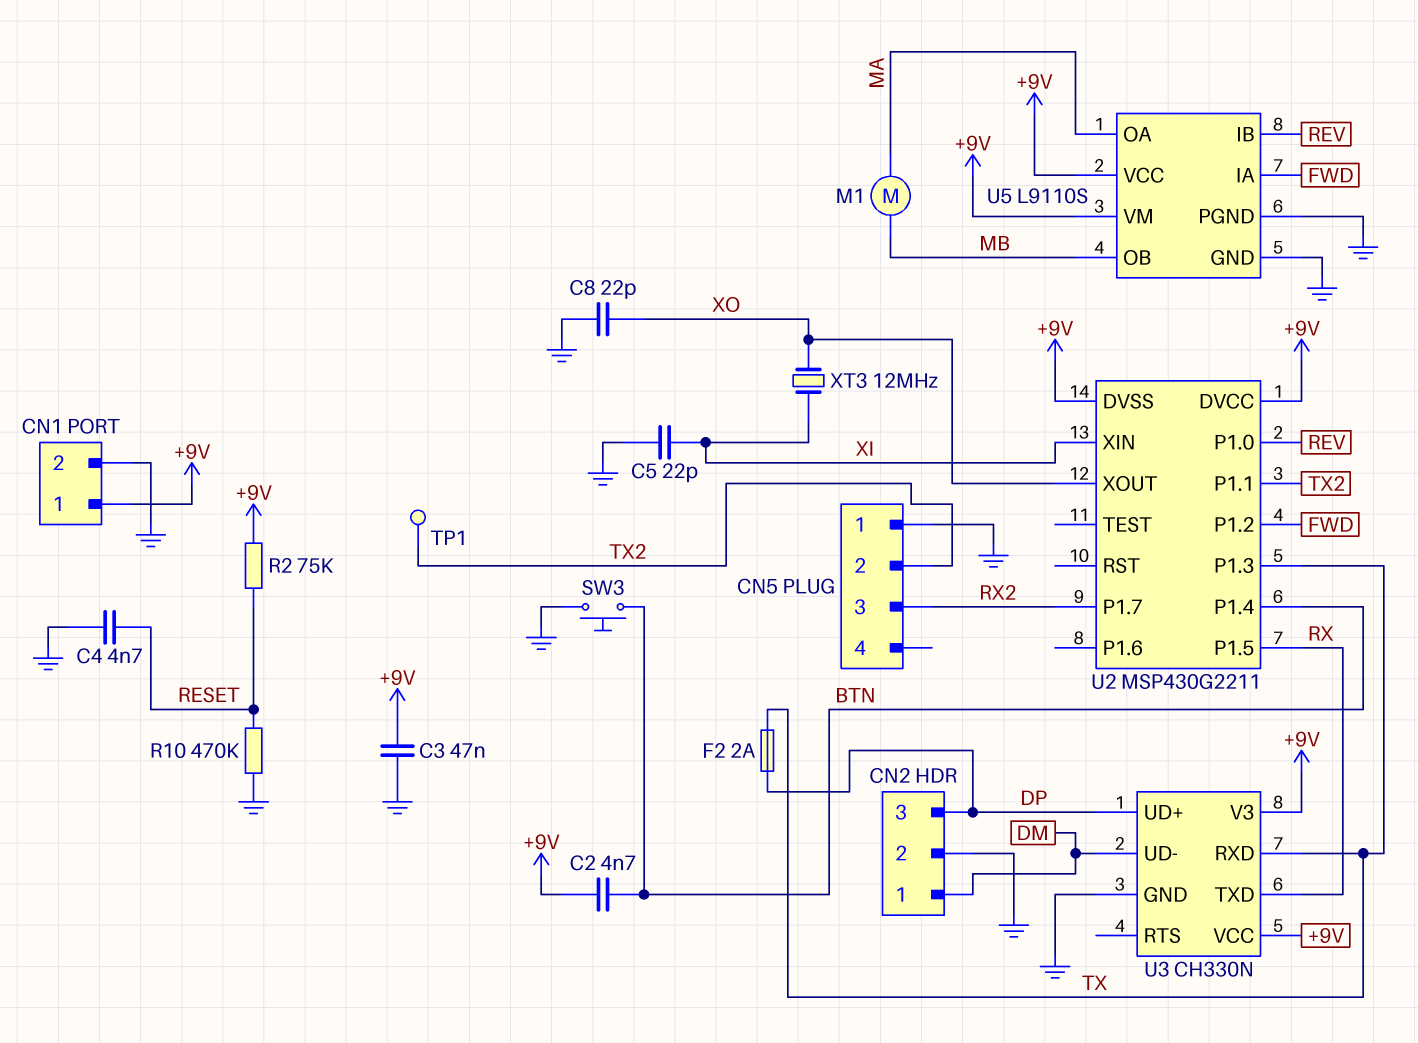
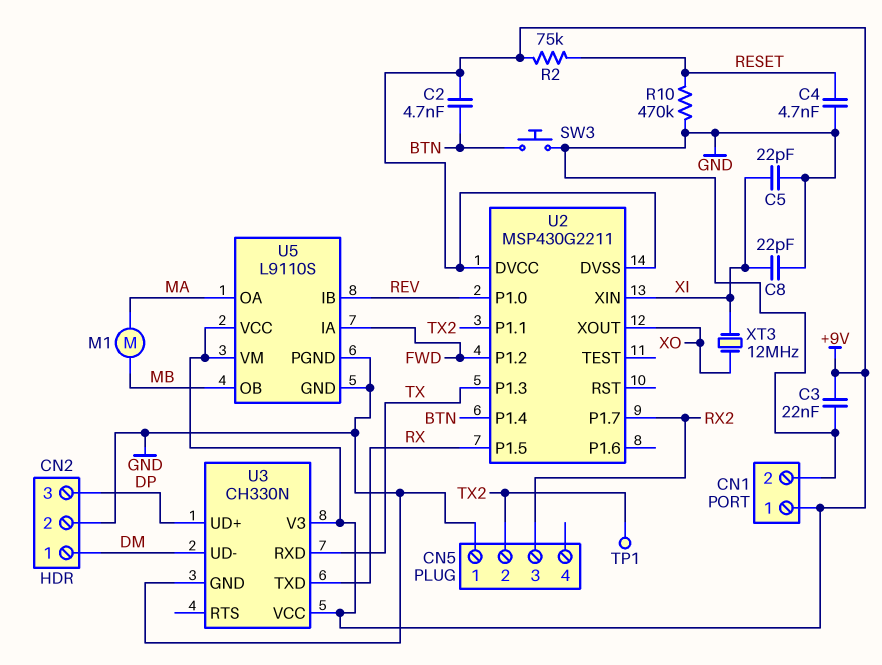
C3: 47nF (+9V, GND) -> 22nF (+9V, GND)
C8: 22pF (GND, XO) -> 22pF (GND, XI)
F2: 2A (DP, TX) -> none

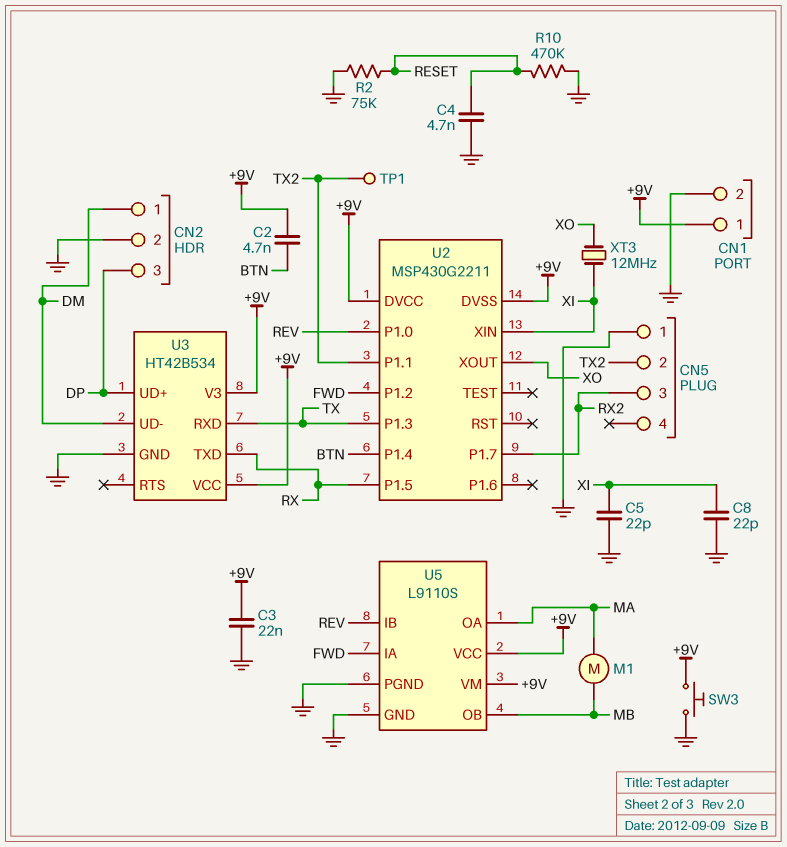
R2: 75k (+9V, RESET) -> 75k (GND, RESET)
SW3: button (BTN, GND) -> button (+9V, GND)
U3: CH330N -> HT42B534

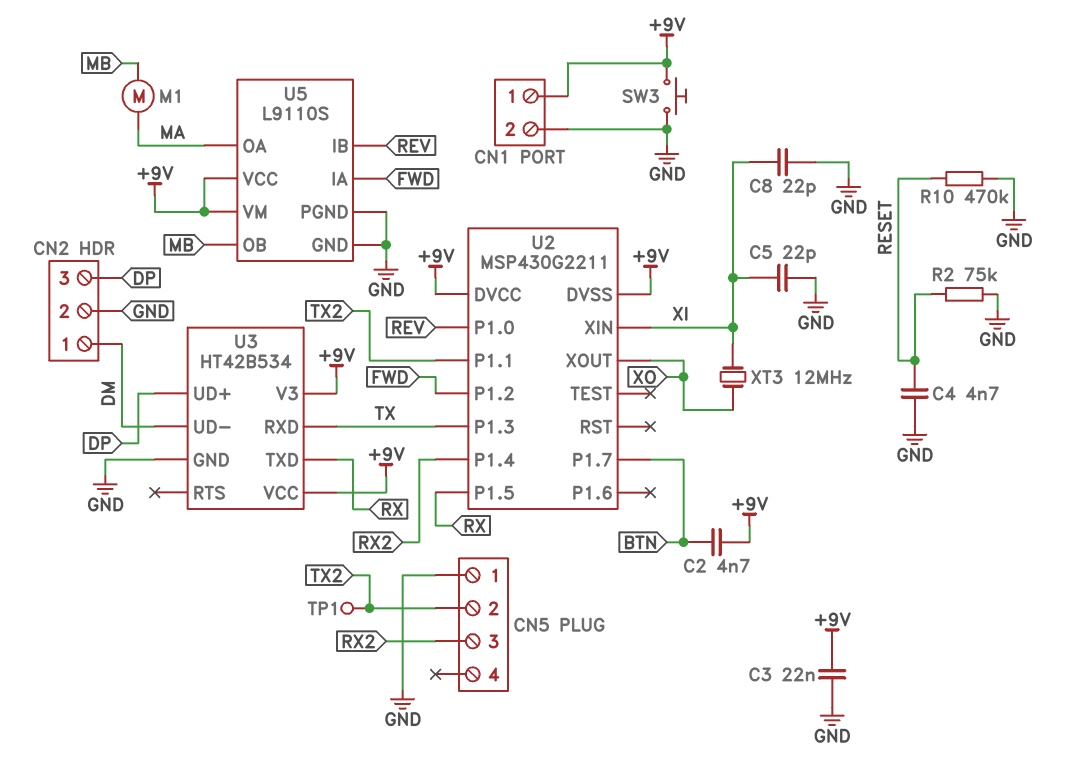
U2 pin P1.4: BTN -> RX2
U2 pin P1.7: RX2 -> BTN

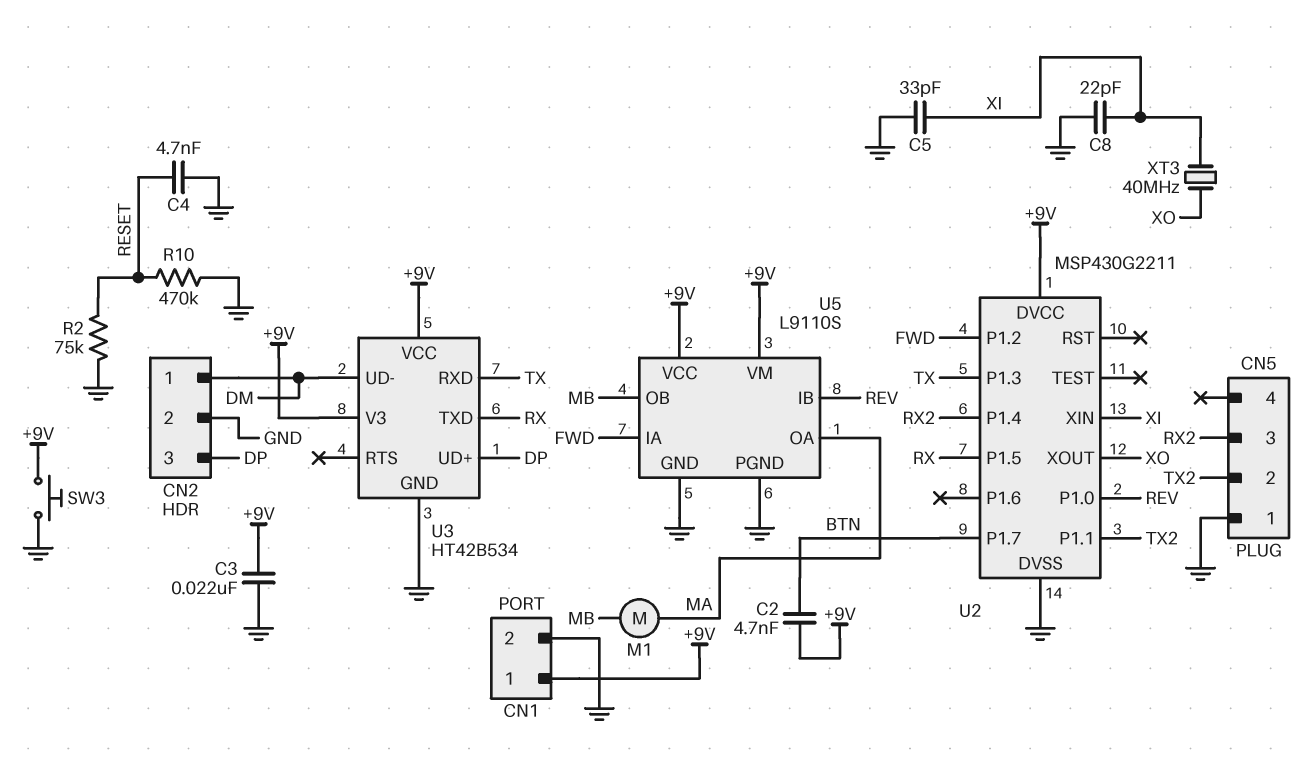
C5: 22pF (GND, XI) -> 33pF (GND, XI)
TP1: test point (TX2) -> none
U2 pin DVSS: +9V -> GND
XT3: 12MHz (XI, XO) -> 40MHz (XI, XO)

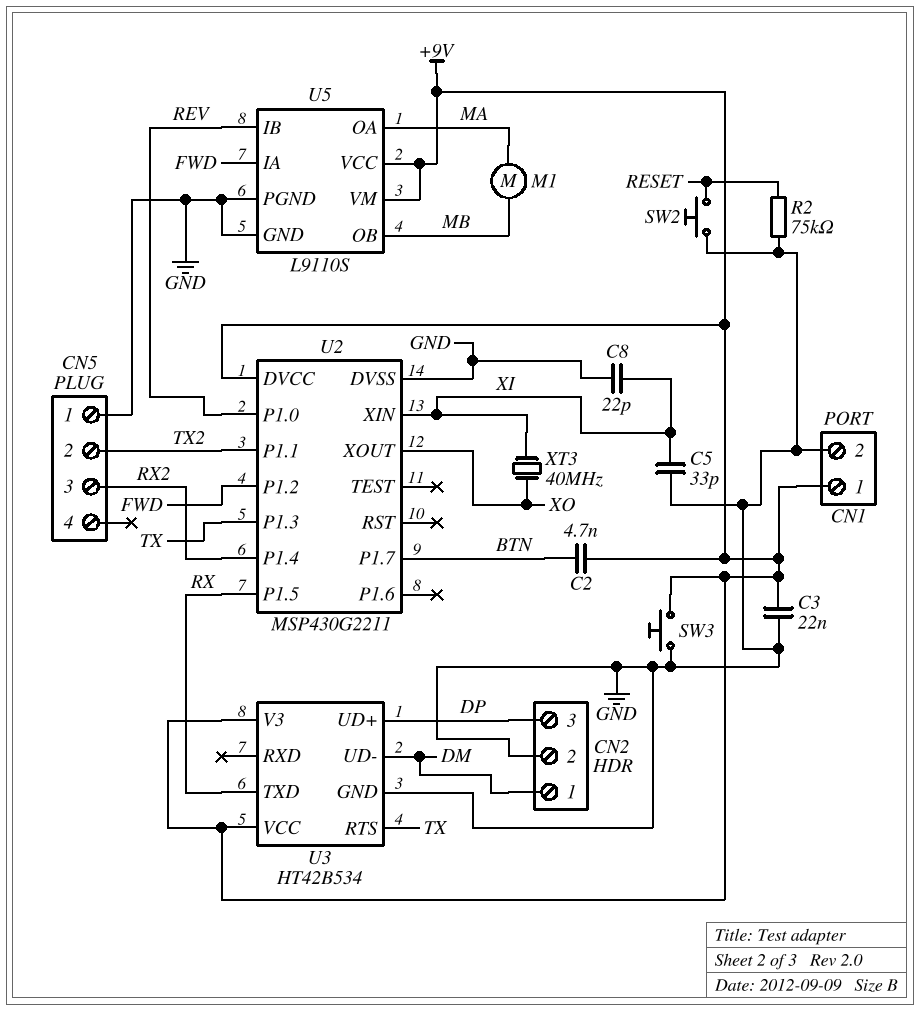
C4: 4.7nF (GND, RESET) -> none
R10: 470k (GND, RESET) -> none
SW2: none -> button (GND, RESET)
U3 pin RTS: none -> TX
U3 pin RXD: TX -> none

